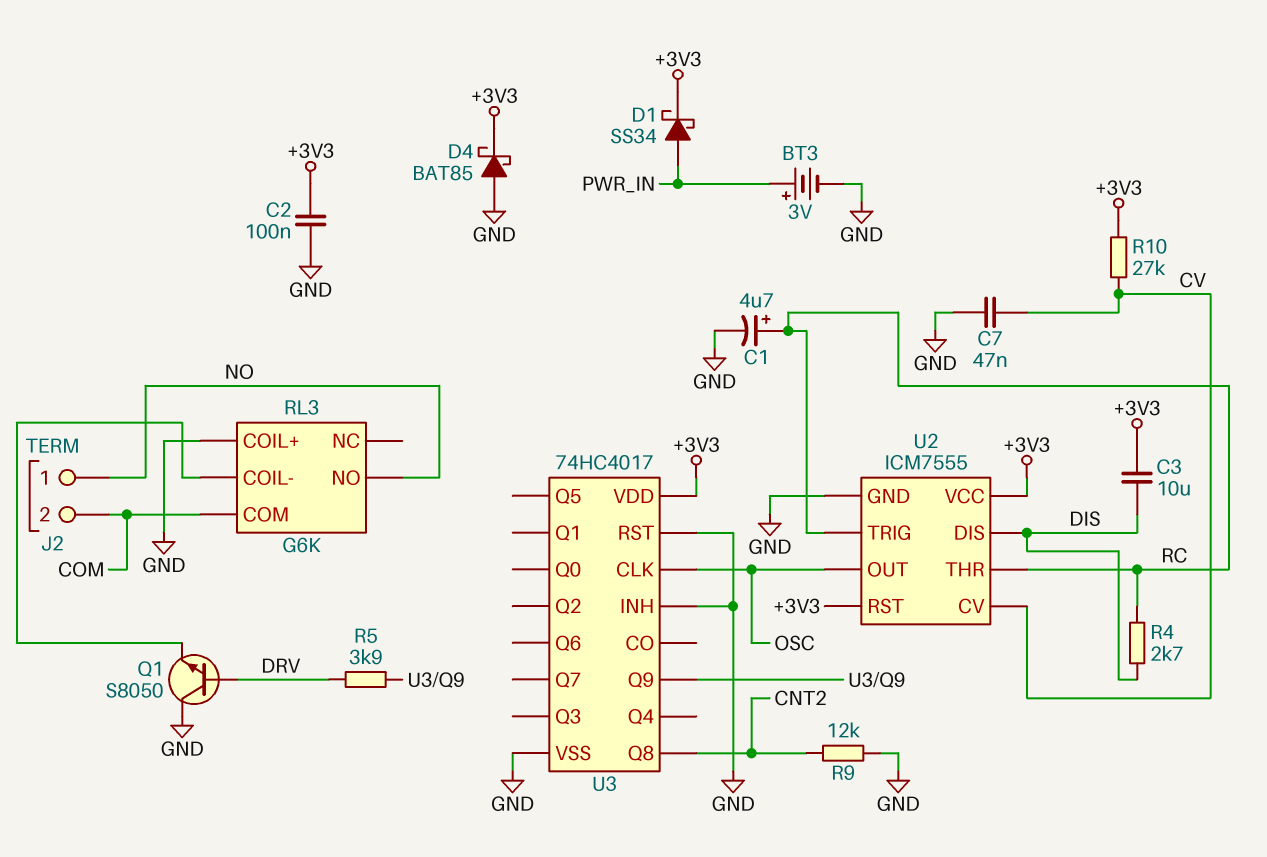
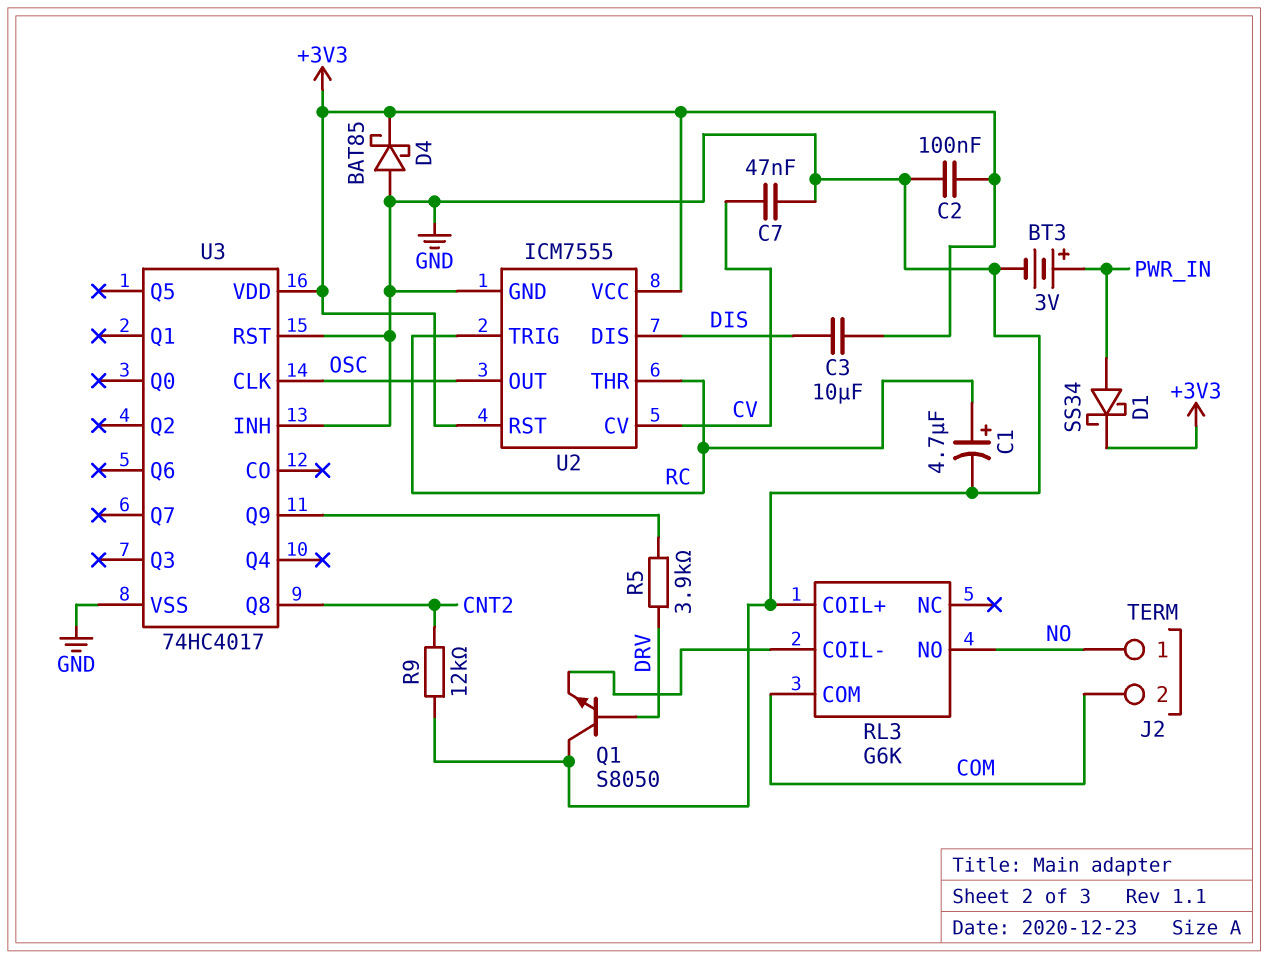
R4: 2.7k (DIS, RC) -> none
R10: 27k (+3V3, CV) -> none

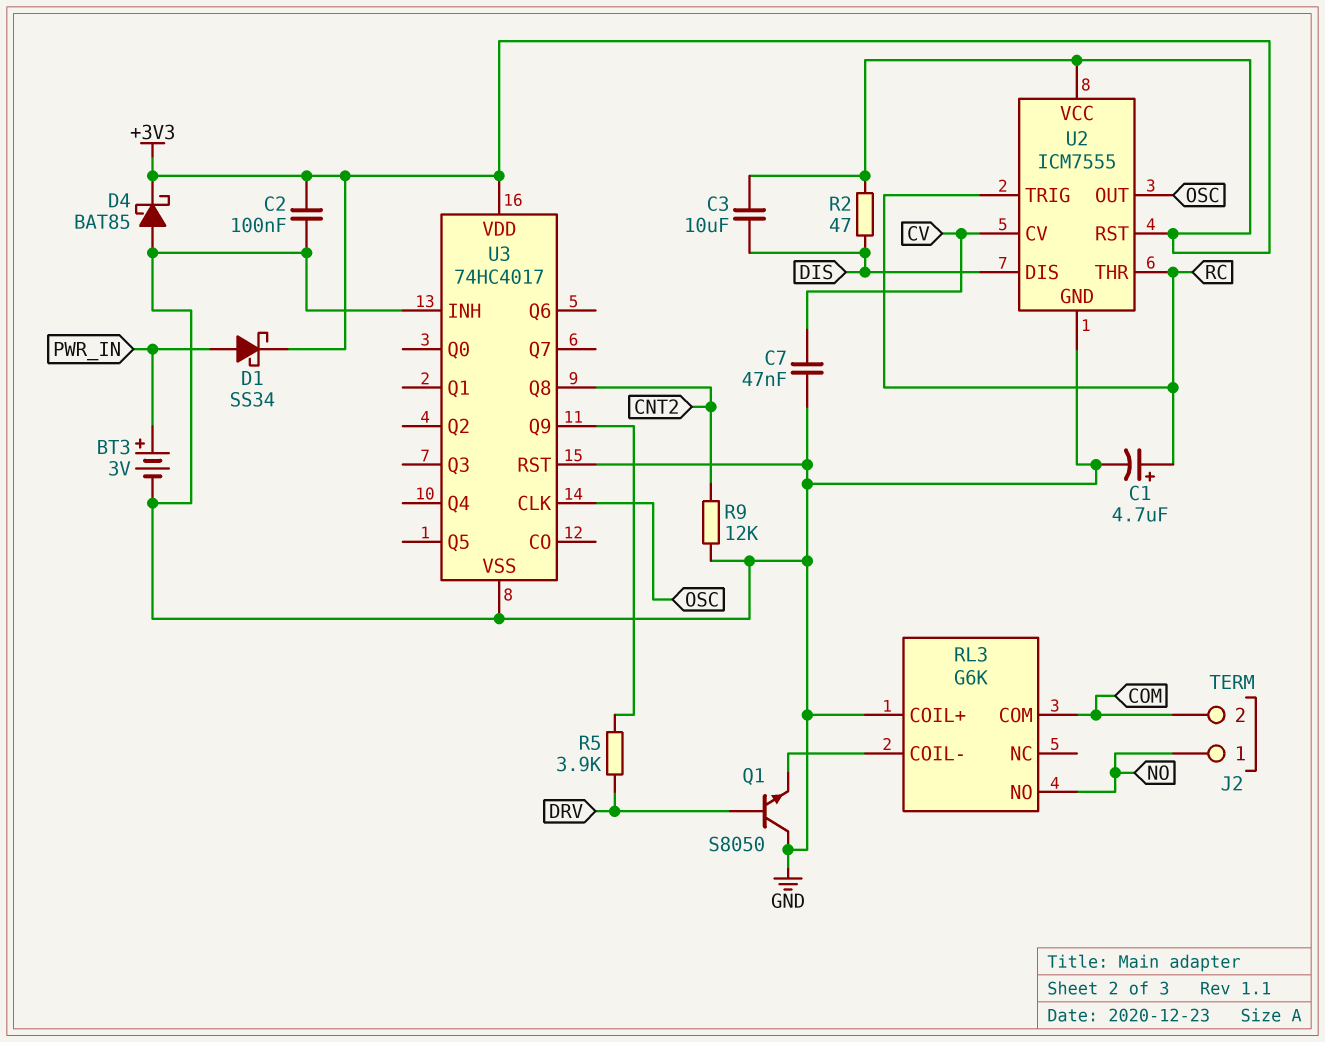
R2: none -> 47 (+3V3, DIS)

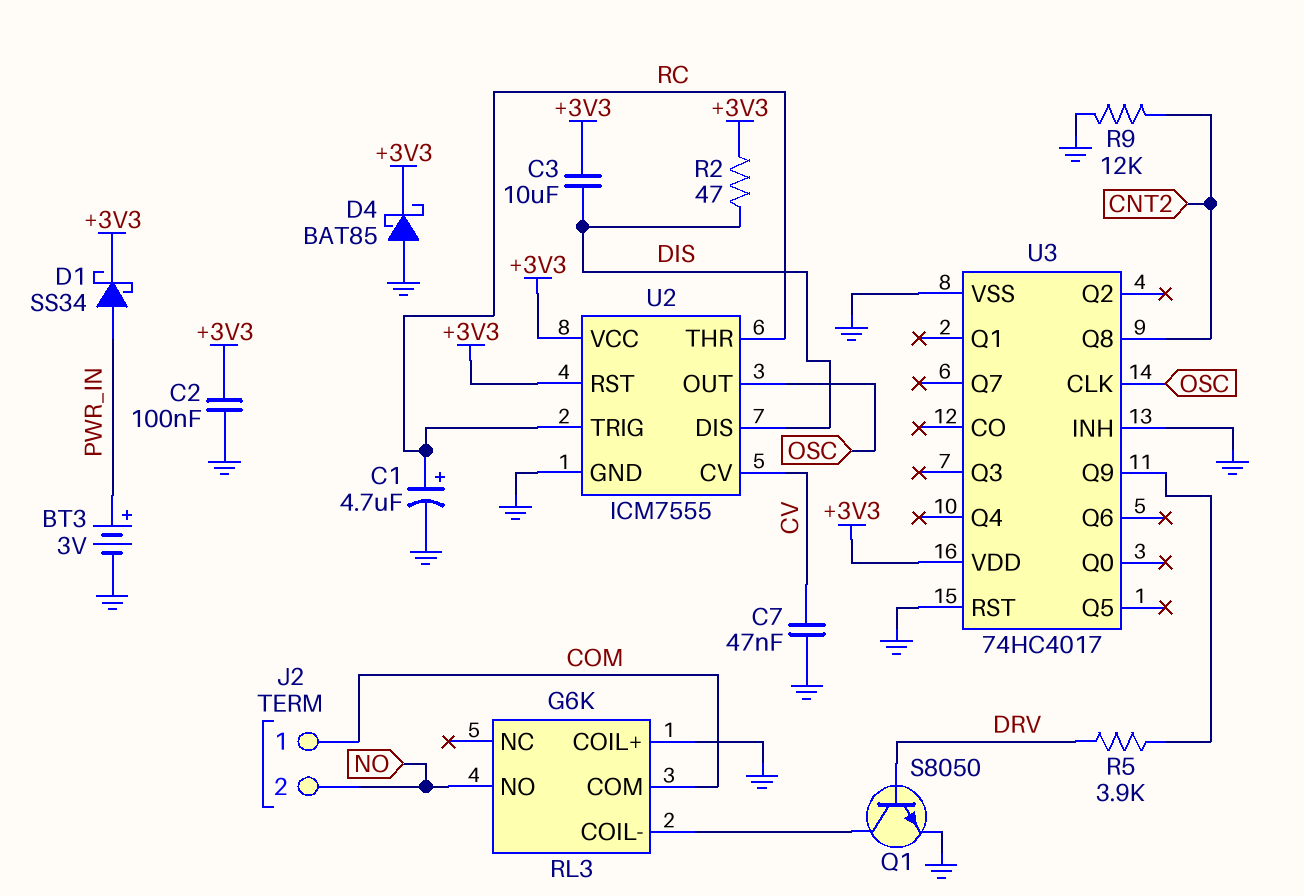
J2 pin 1: NO -> COM
J2 pin 2: COM -> NO
Q1: NPN S8050 (B DRV, C GND, E RL3/COIL-) -> NPN S8050 (B DRV, C RL3/COIL-, E GND)

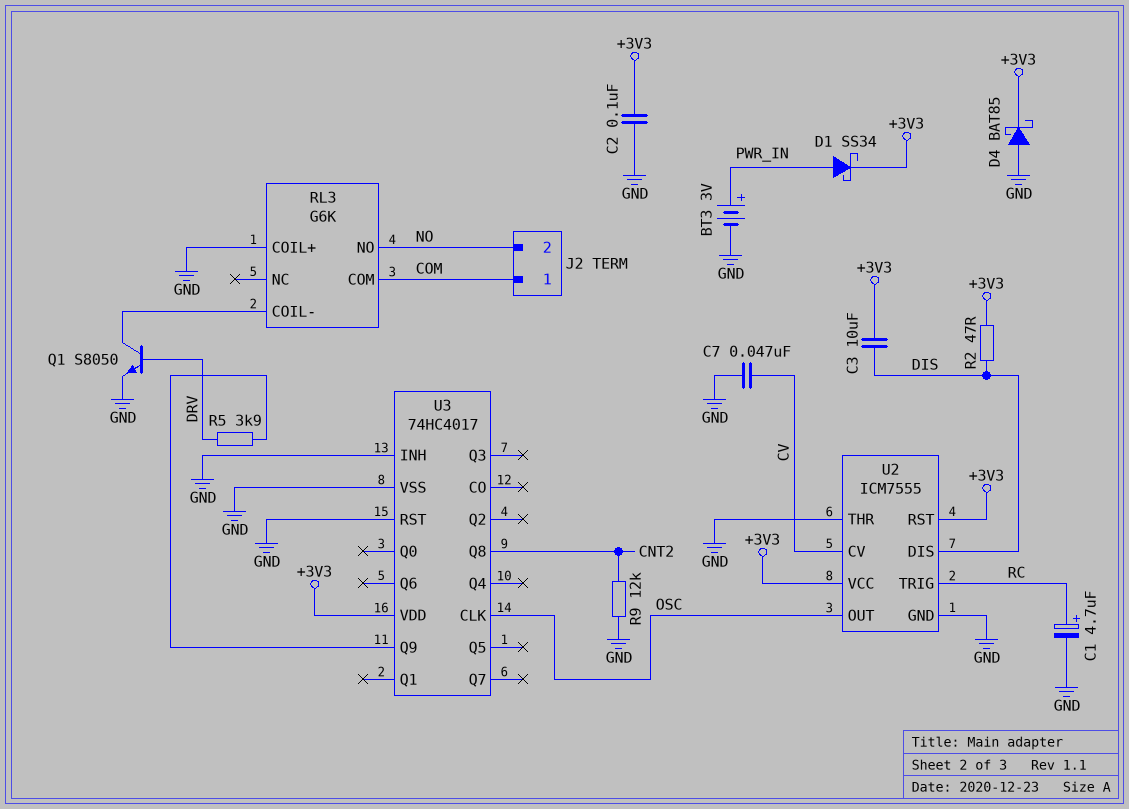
U2 pin THR: RC -> GND

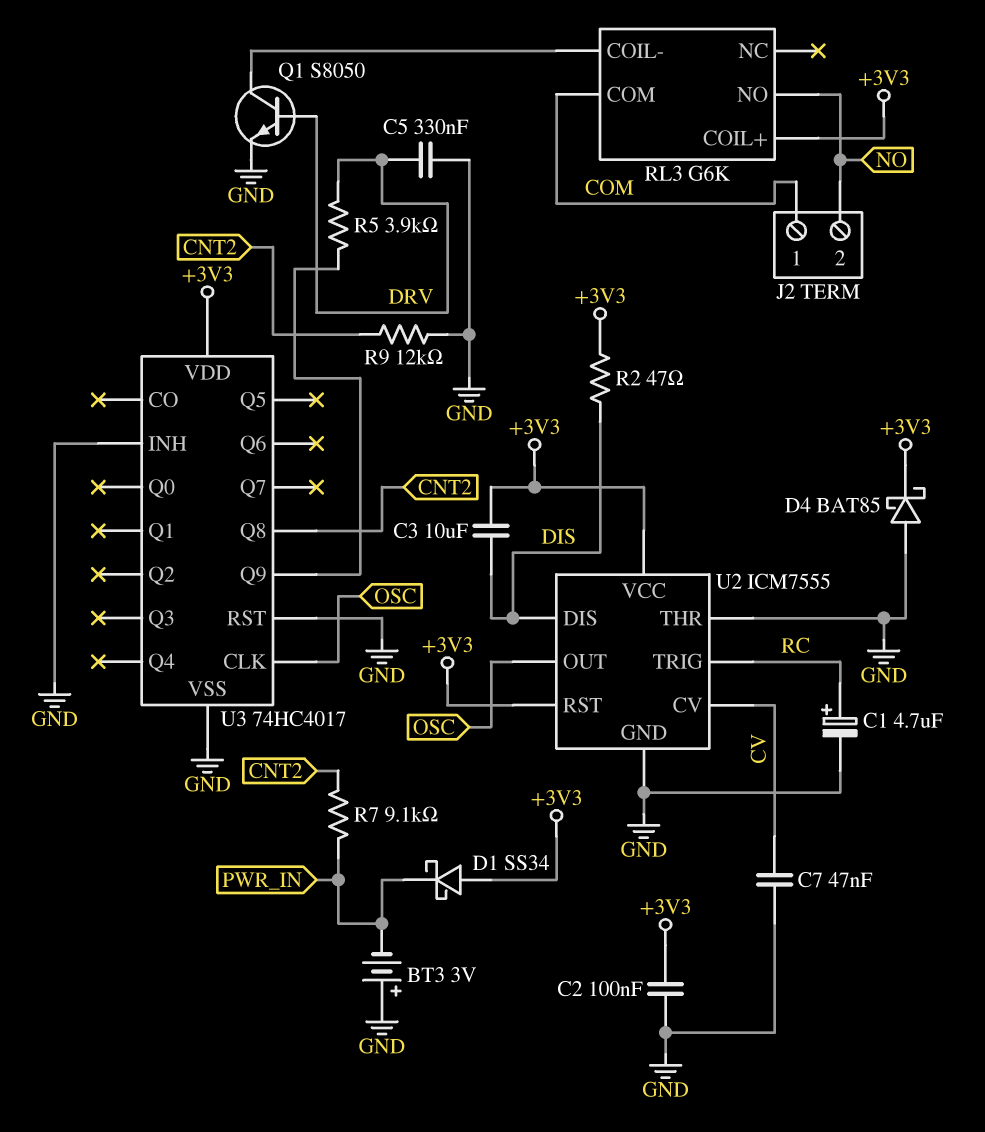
BT3: 3V (plus PWR_IN, minus GND) -> 3V (plus GND, minus PWR_IN)
C5: none -> 330nF (DRV, GND)
D1: schottky SS34 (A PWR_IN, K +3V3) -> schottky SS34 (A +3V3, K PWR_IN)
R7: none -> 9.1k (CNT2, PWR_IN)
RL3 pin COIL+: GND -> +3V3

